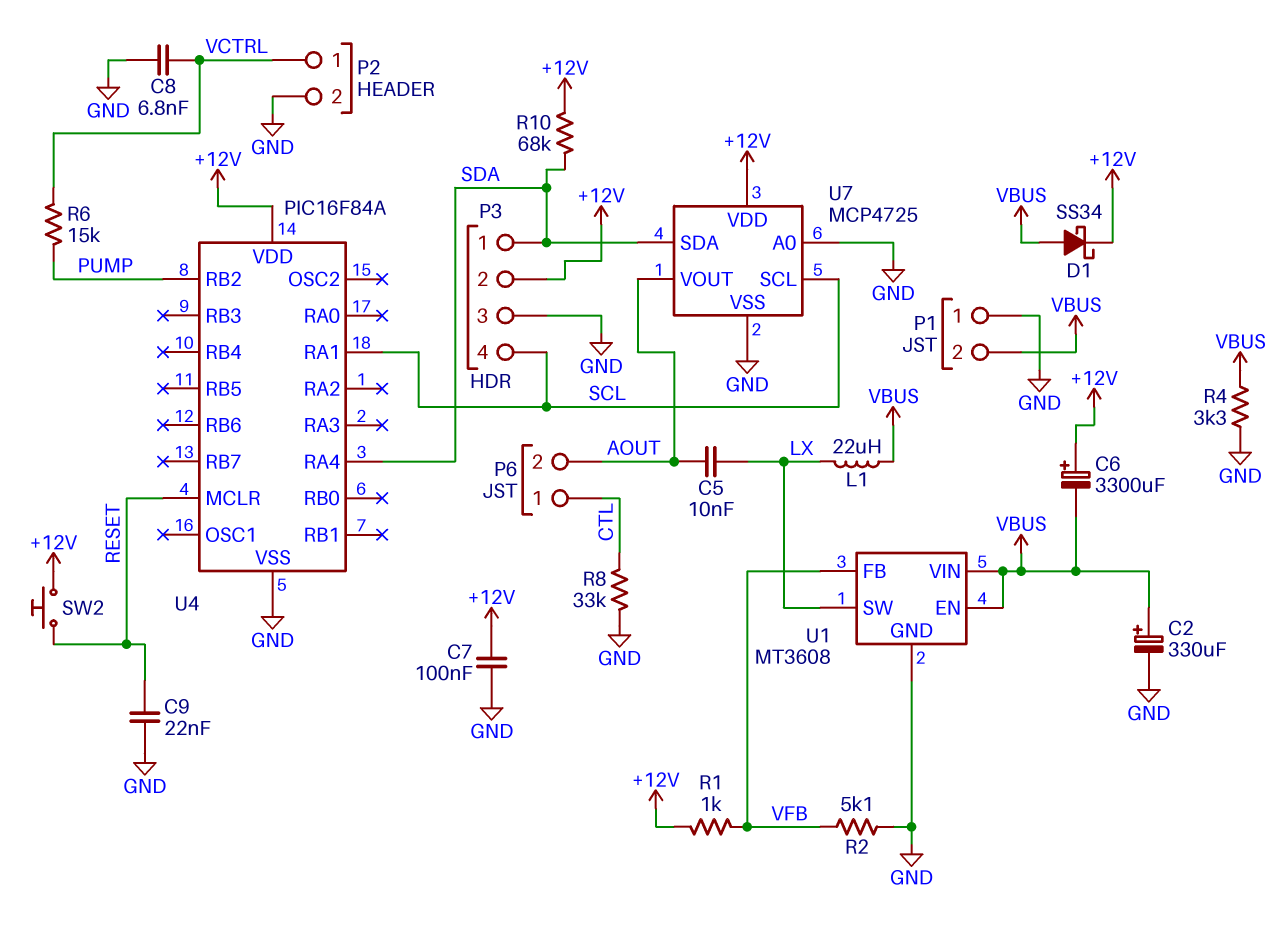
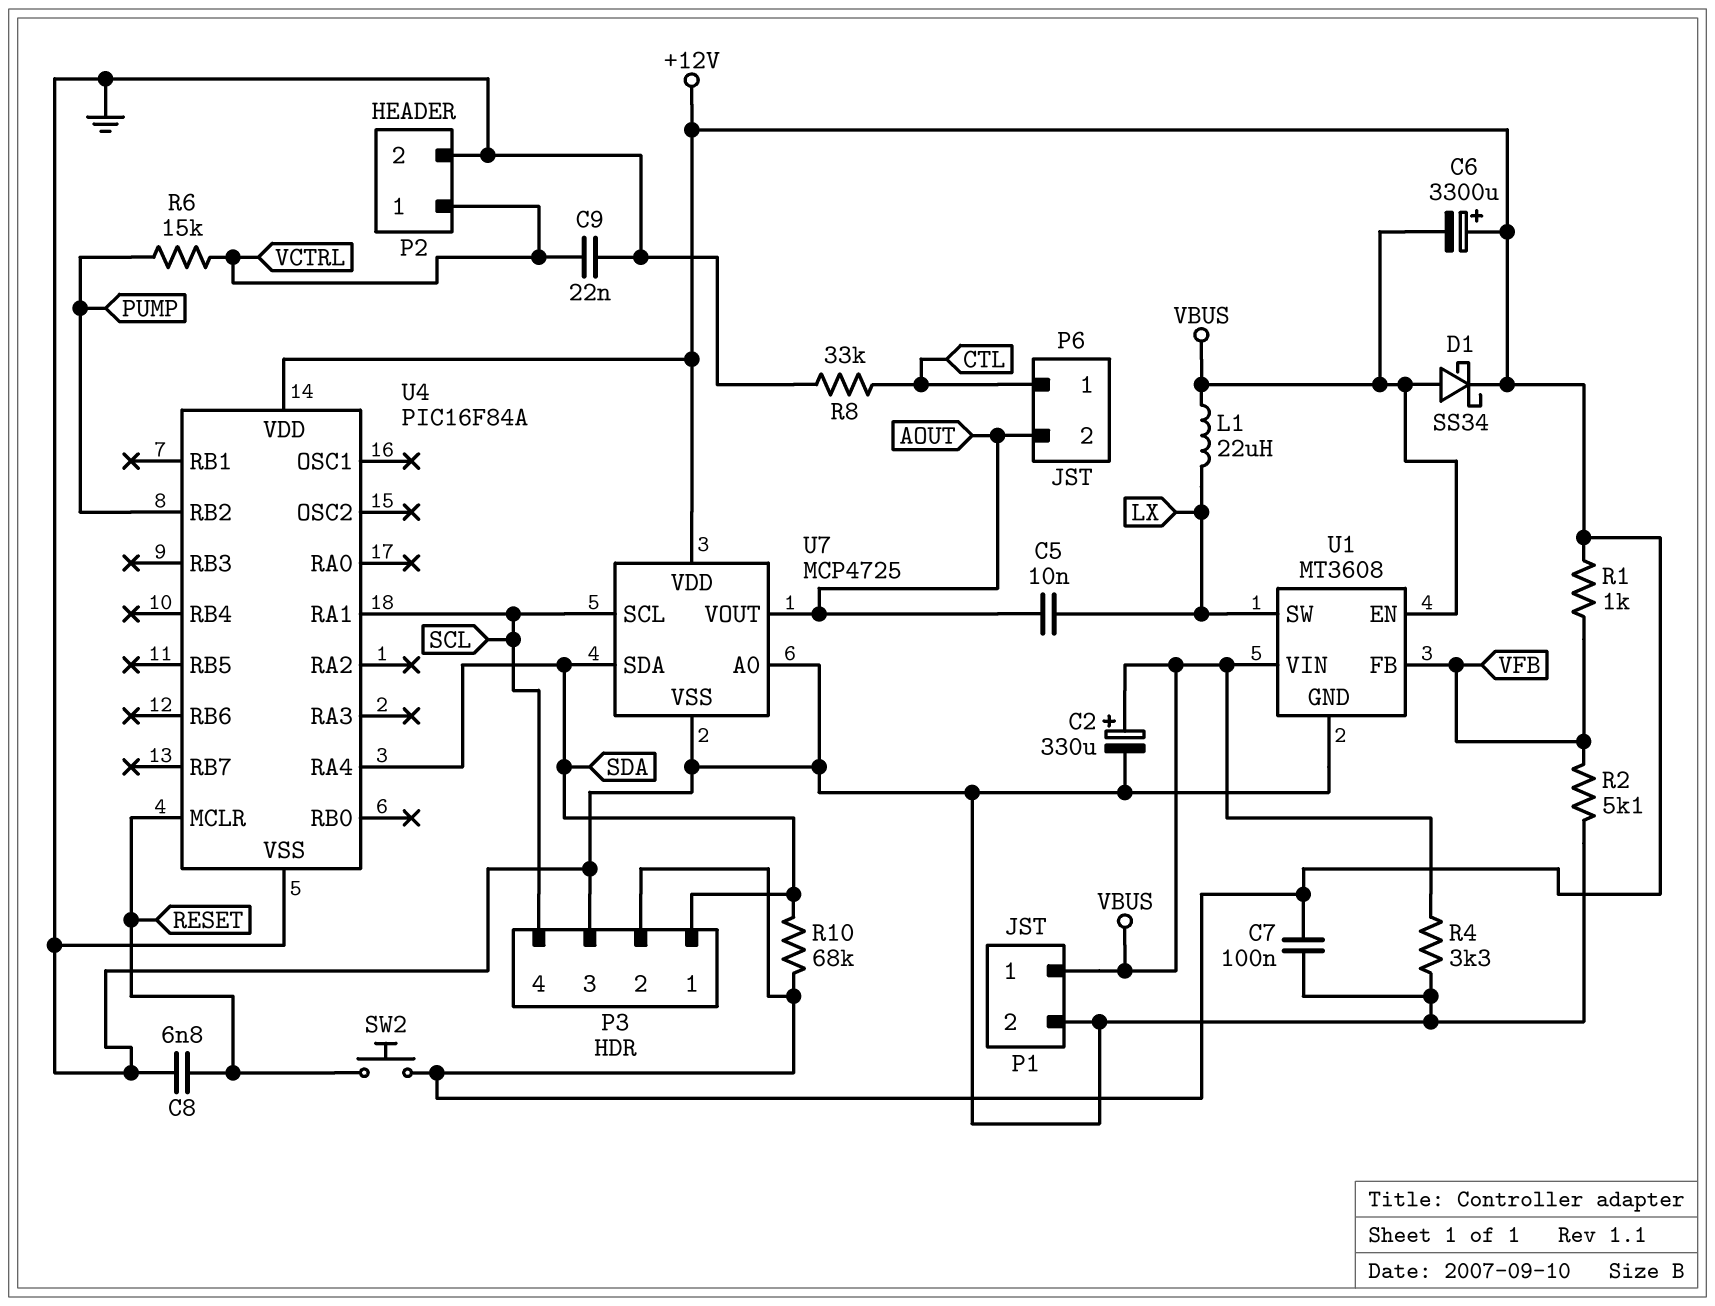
C8: 6.8nF (GND, VCTRL) -> 6.8nF (GND, RESET)
C9: 22nF (GND, RESET) -> 22nF (GND, VCTRL)
P1 pin 1: GND -> VBUS
P1 pin 2: VBUS -> GND

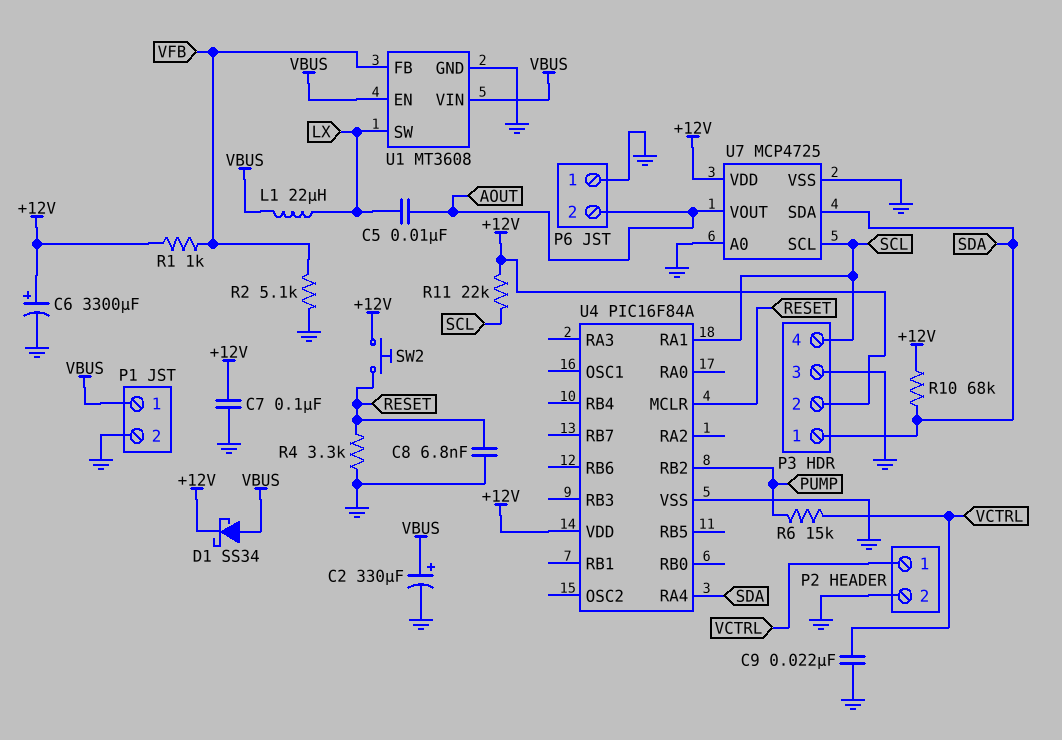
C6: 3300uF (plus +12V, minus VBUS) -> 3300uF (plus +12V, minus GND)
P6 pin 1: CTL -> GND
R4: 3.3k (GND, VBUS) -> 3.3k (GND, RESET)
R8: 33k (CTL, GND) -> none
R11: none -> 22k (+12V, SCL)

